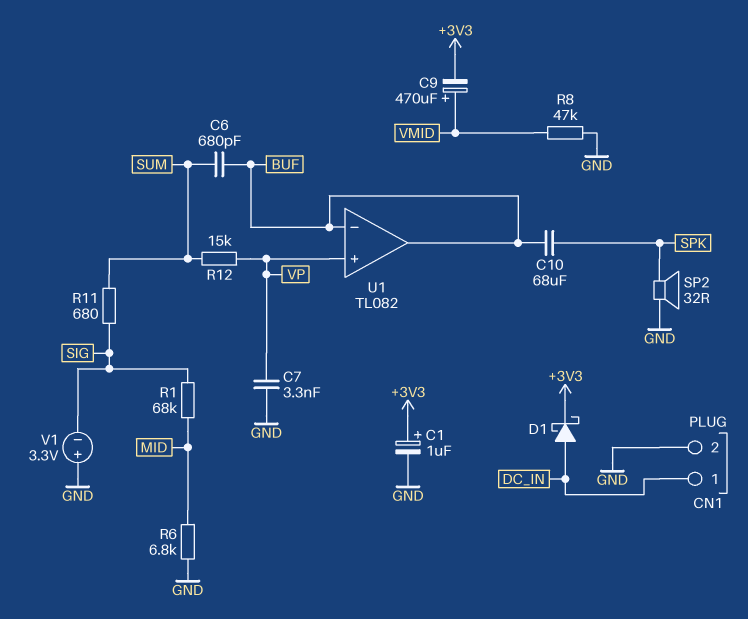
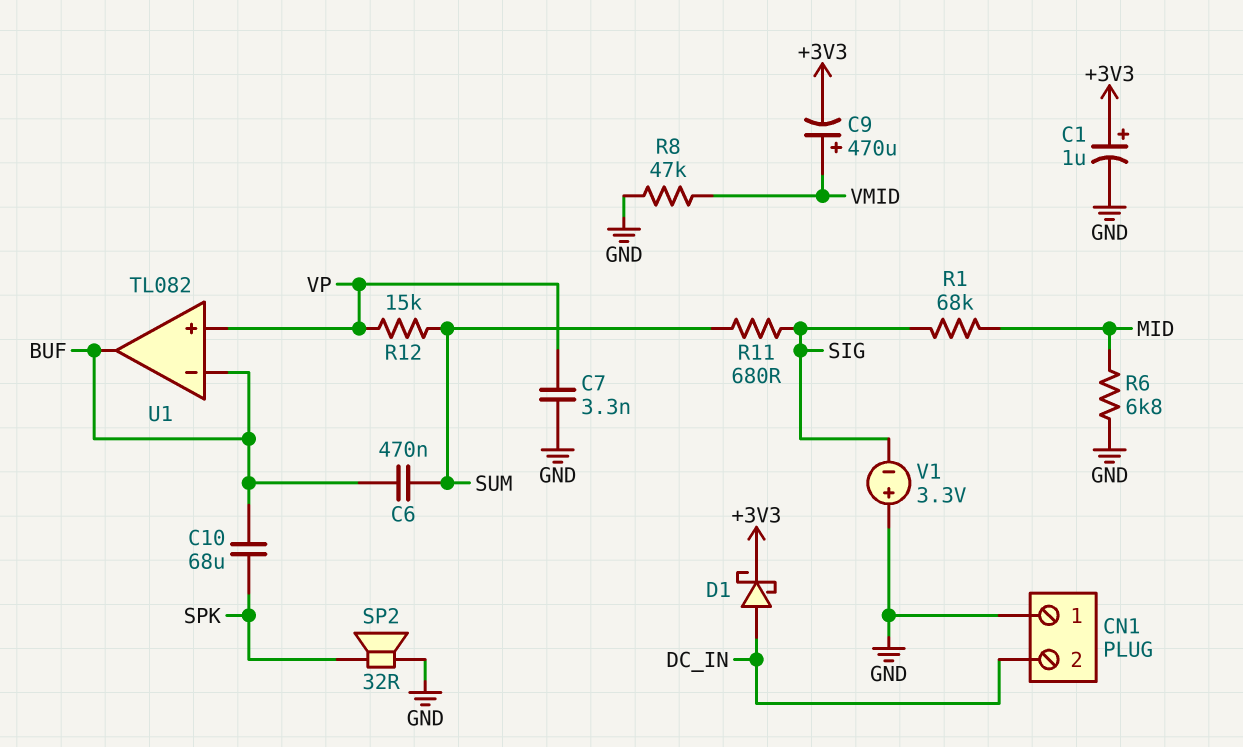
C6: 680pF (BUF, SUM) -> 470nF (BUF, SUM)
CN1 pin 1: DC_IN -> GND
CN1 pin 2: GND -> DC_IN

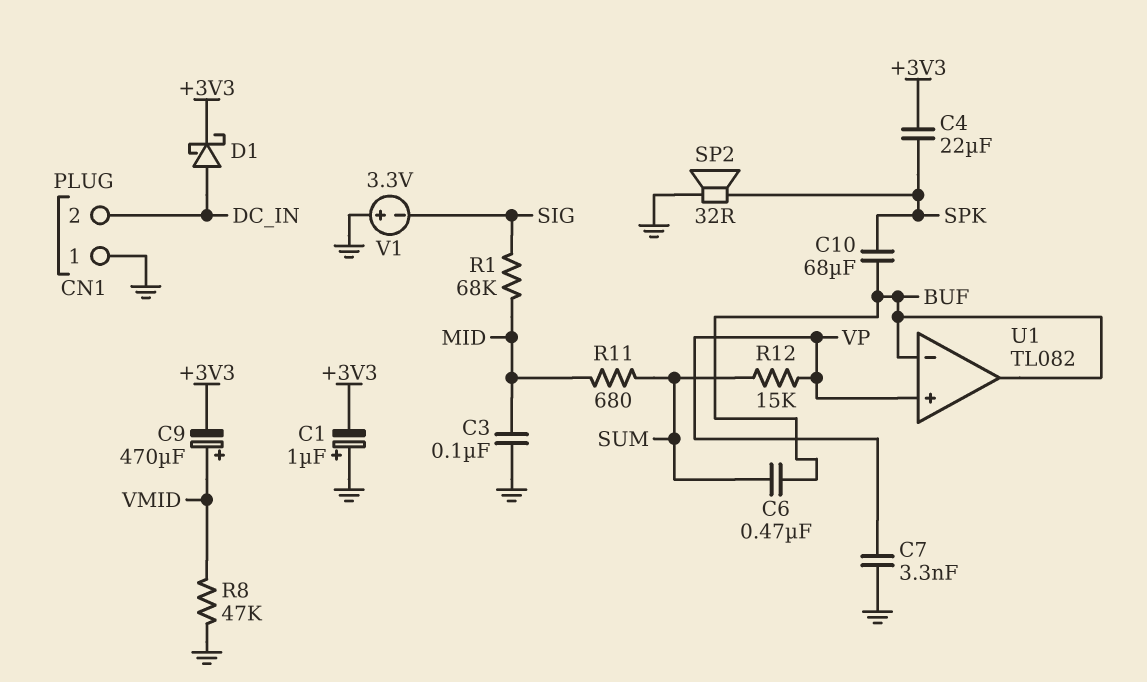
C1: 1uF (plus +3V3, minus GND) -> 1uF (plus GND, minus +3V3)
C3: none -> 100nF (GND, MID)
C4: none -> 22uF (+3V3, SPK)
R6: 6.8k (GND, MID) -> none
R11: 680 (SIG, SUM) -> 680 (MID, SUM)

